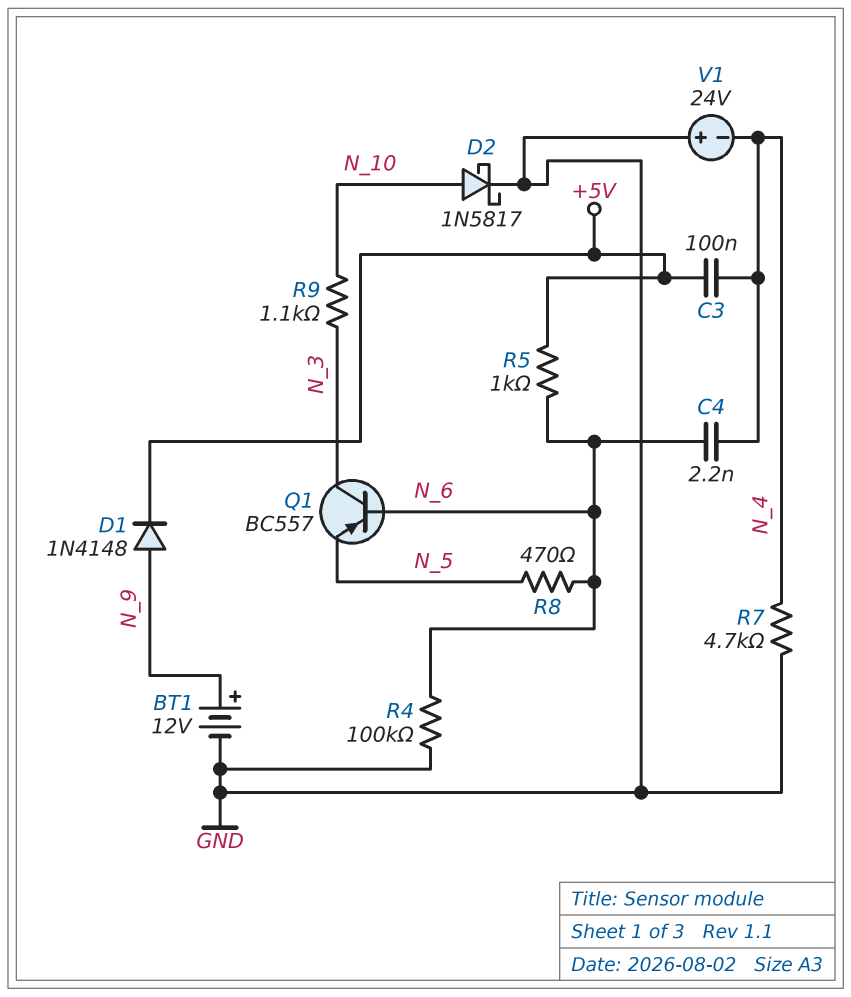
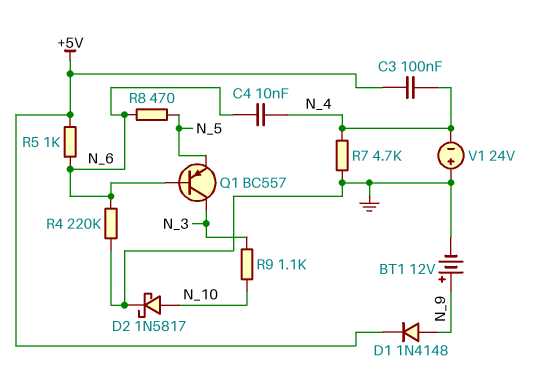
C4: 2.2nF (N_4, N_6) -> 10nF (N_4, N_6)
R4: 100k (GND, N_6) -> 220k (GND, N_6)

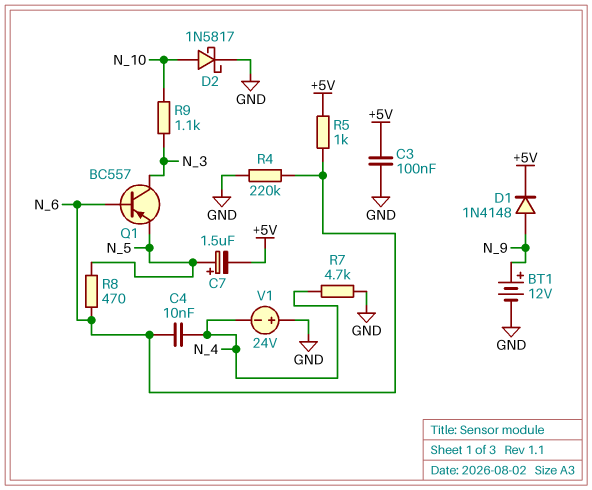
C3: 100nF (+5V, N_4) -> 100nF (+5V, GND)
C7: none -> 1.5uF (plus N_5, minus +5V)

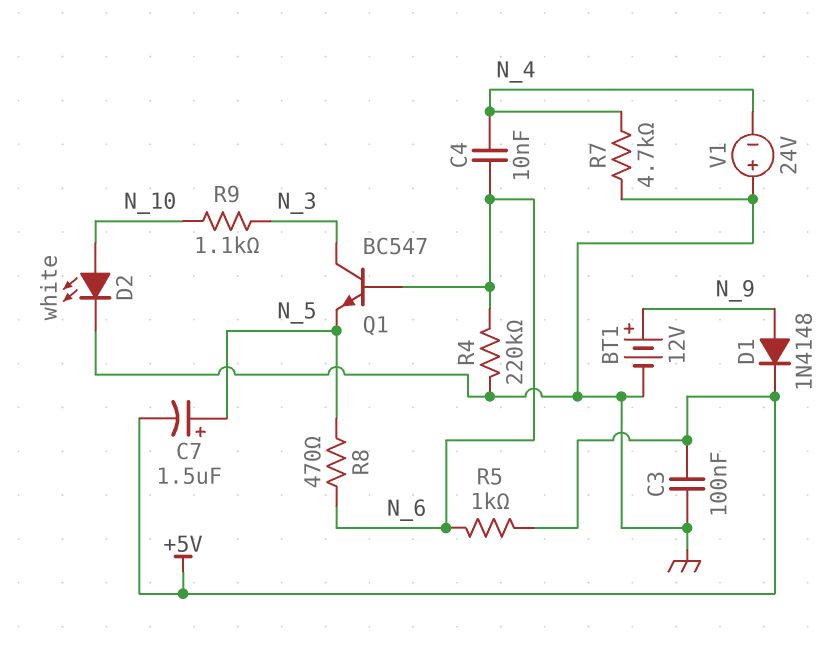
D2: schottky 1N5817 (A N_10, K GND) -> LED white (A N_10, K GND)
Q1: PNP BC557 (B N_6, C N_3, E N_5) -> NPN BC547 (B N_6, C N_3, E N_5)

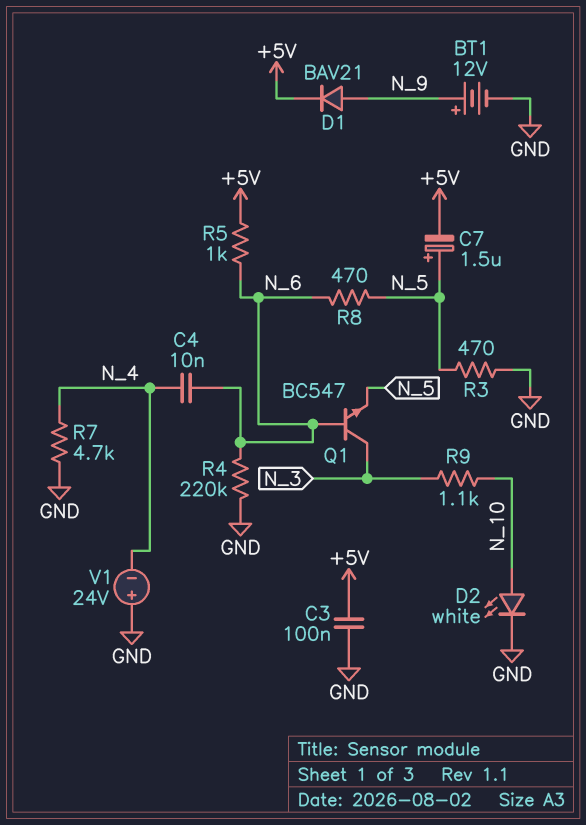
D1: diode 1N4148 (A N_9, K +5V) -> diode BAV21 (A N_9, K +5V)
R3: none -> 470 (GND, N_5)

